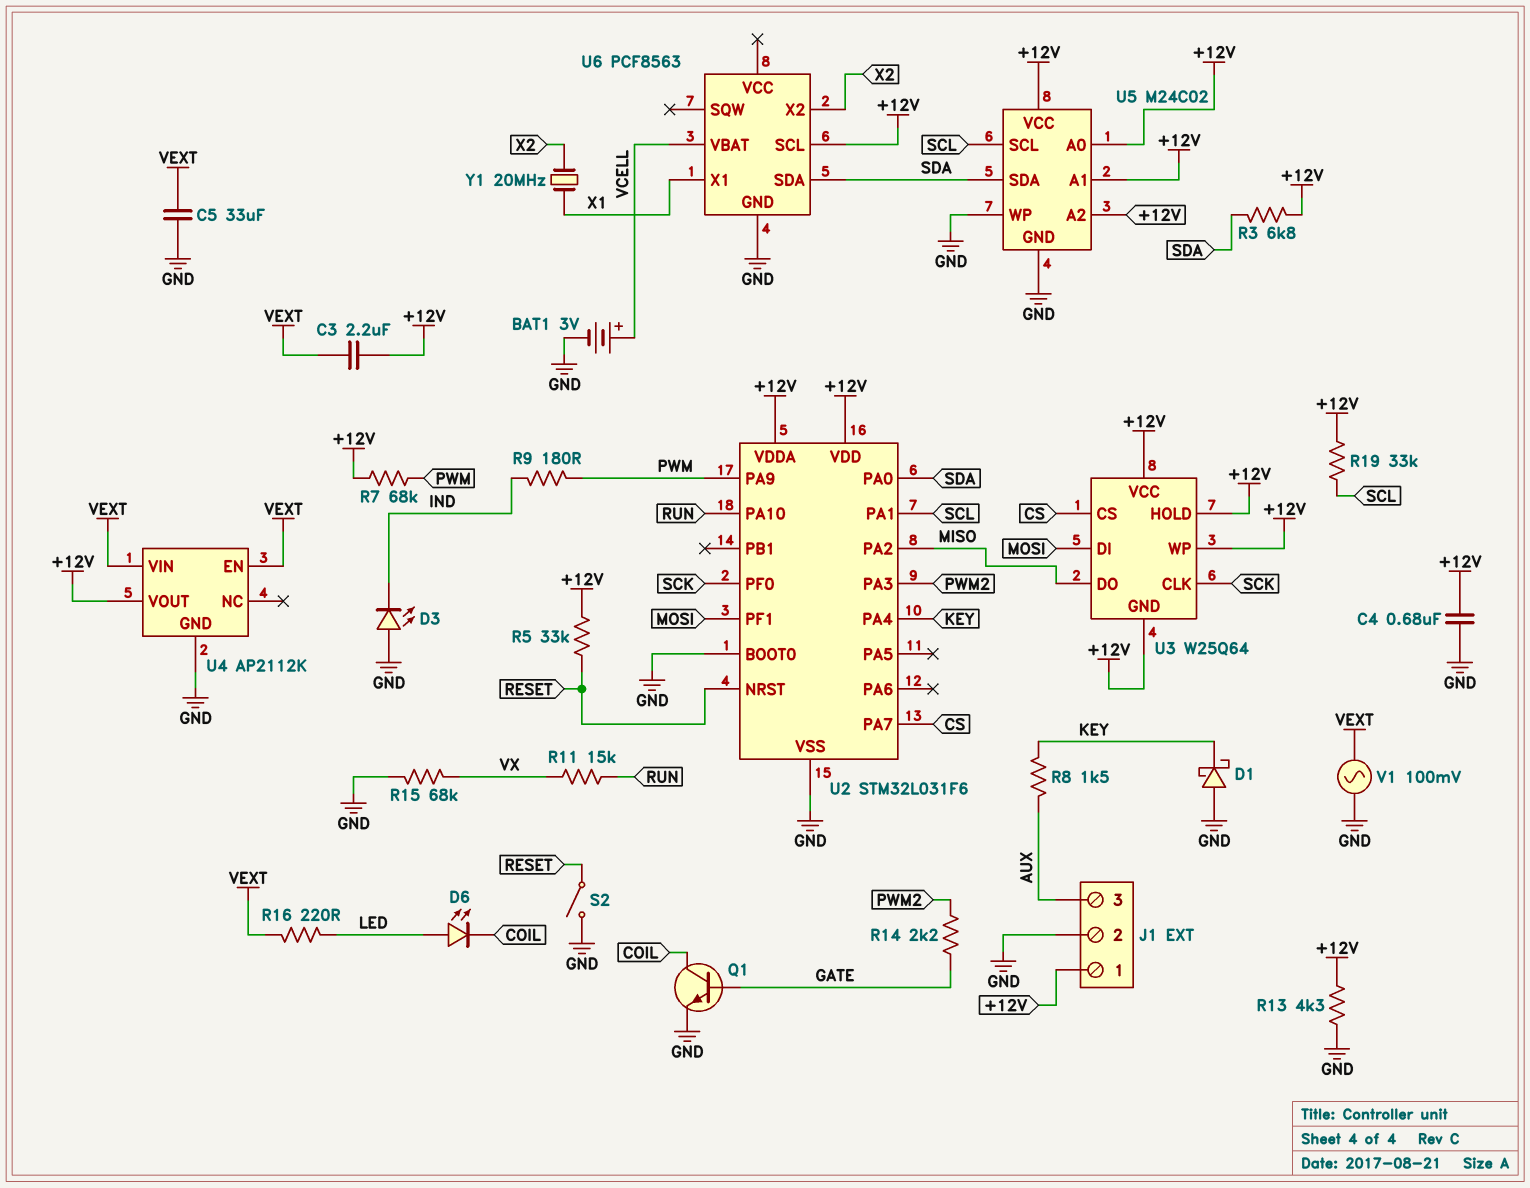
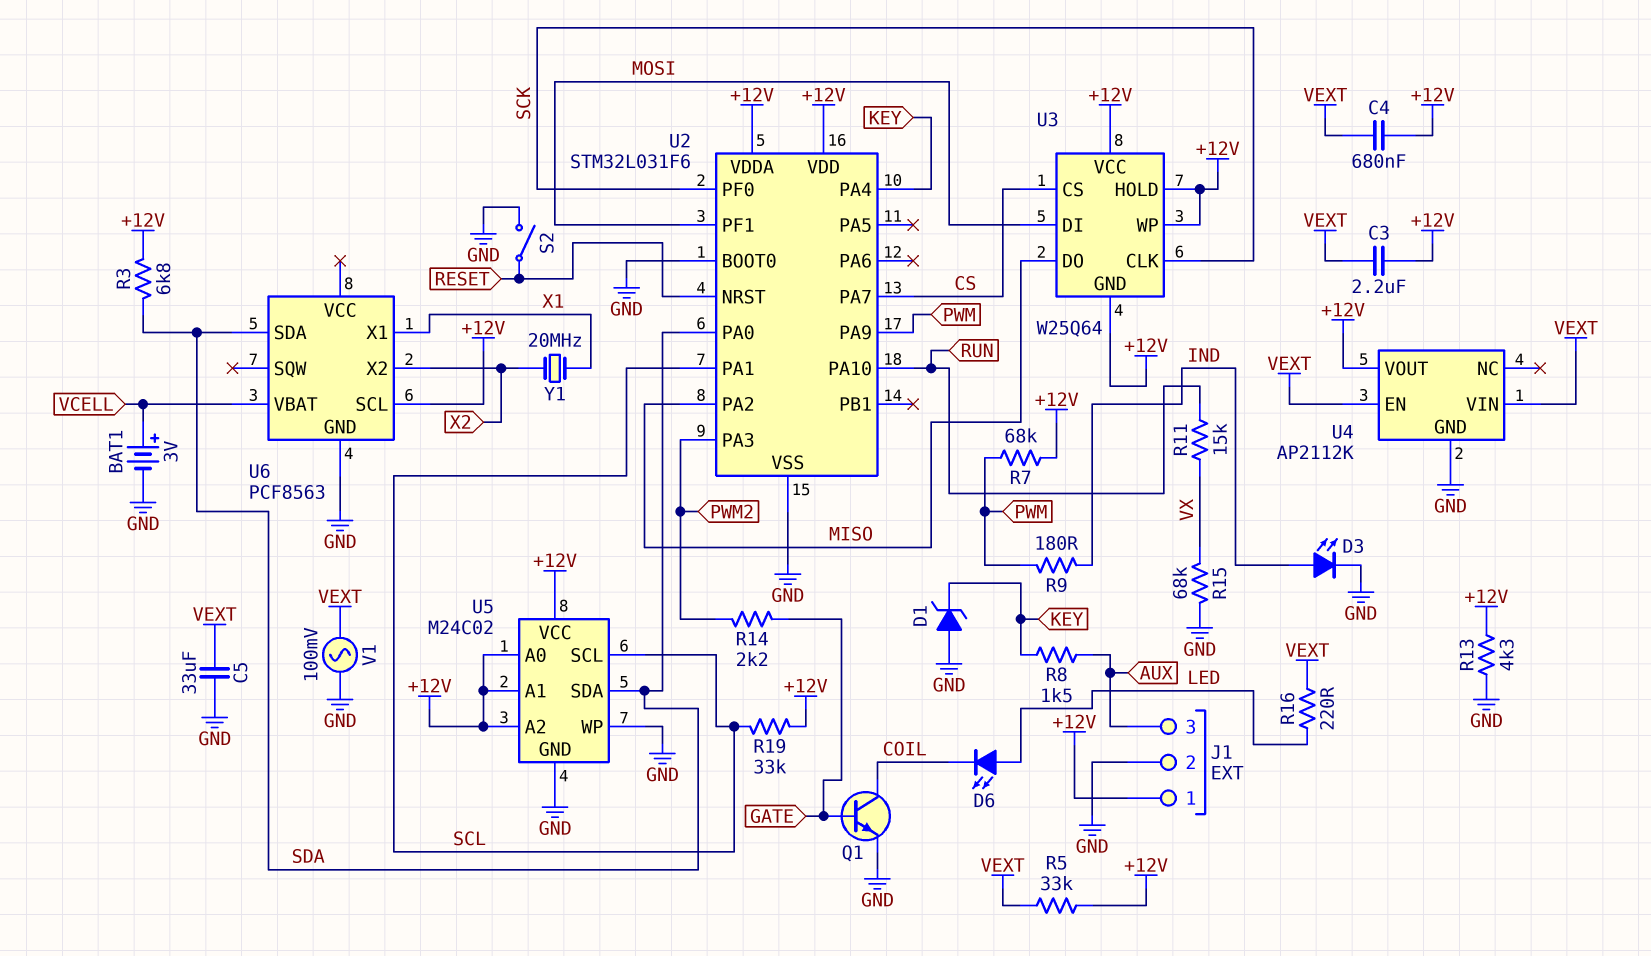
C4: 680nF (+12V, GND) -> 680nF (+12V, VEXT)
D1: schottky (A GND, K KEY) -> zener (A GND, K KEY)
D3: LED (A GND, K IND) -> LED (A IND, K GND)
R5: 33k (+12V, RESET) -> 33k (+12V, VEXT)

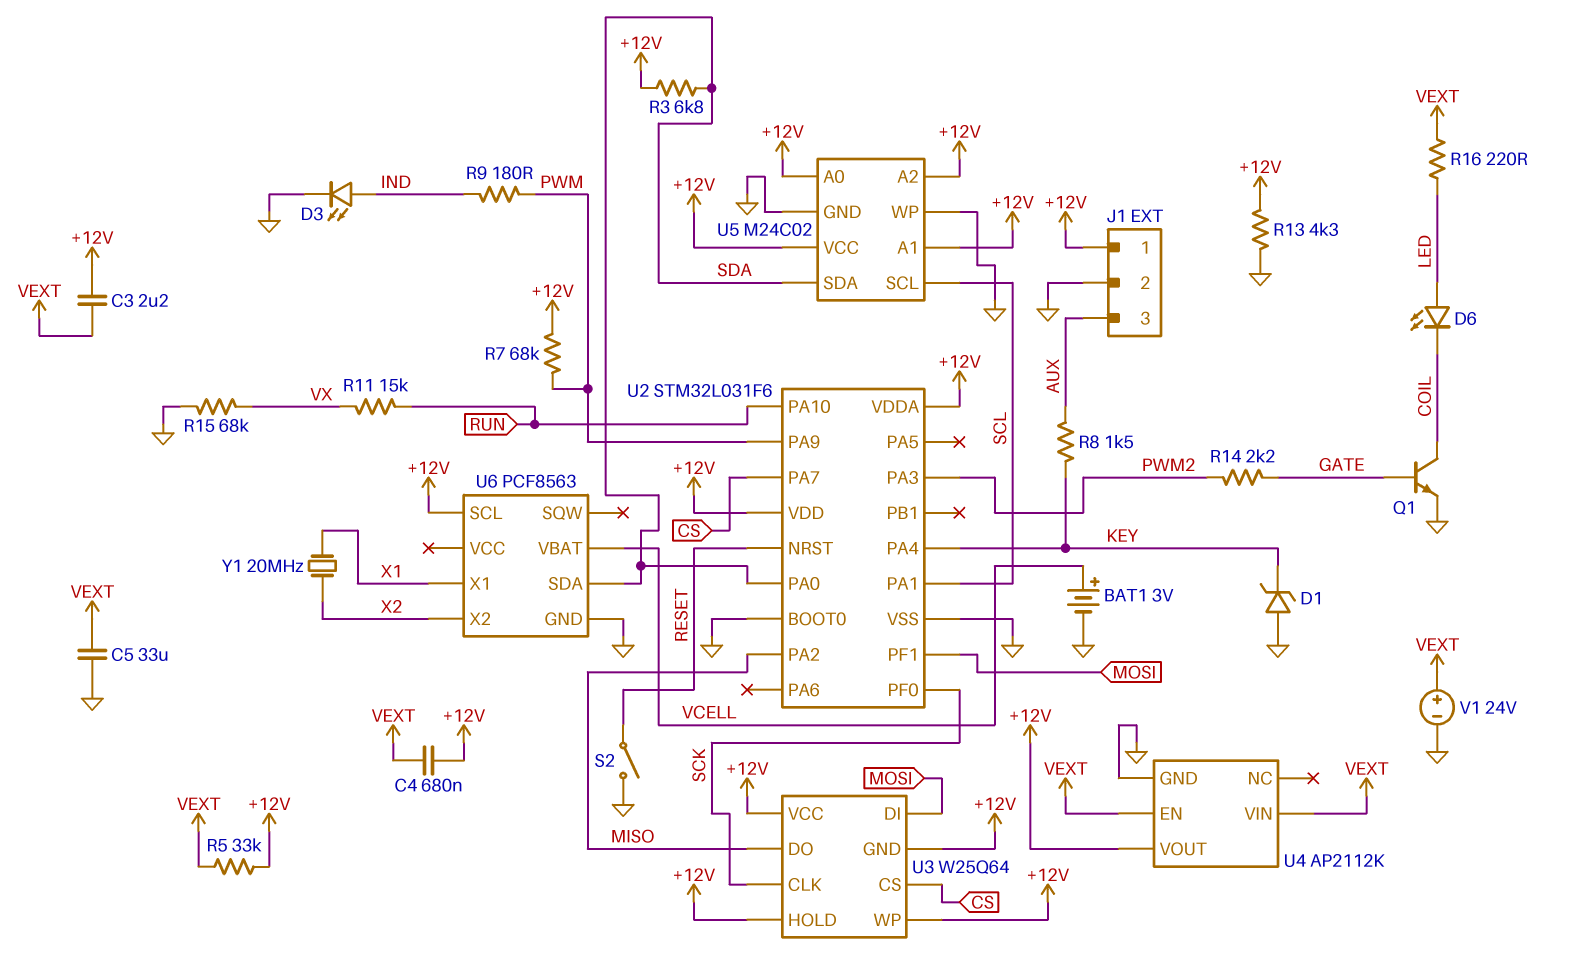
R19: 33k (+12V, SCL) -> none
V1: AC 100mV (GND, VEXT) -> 24V (plus VEXT, minus GND)

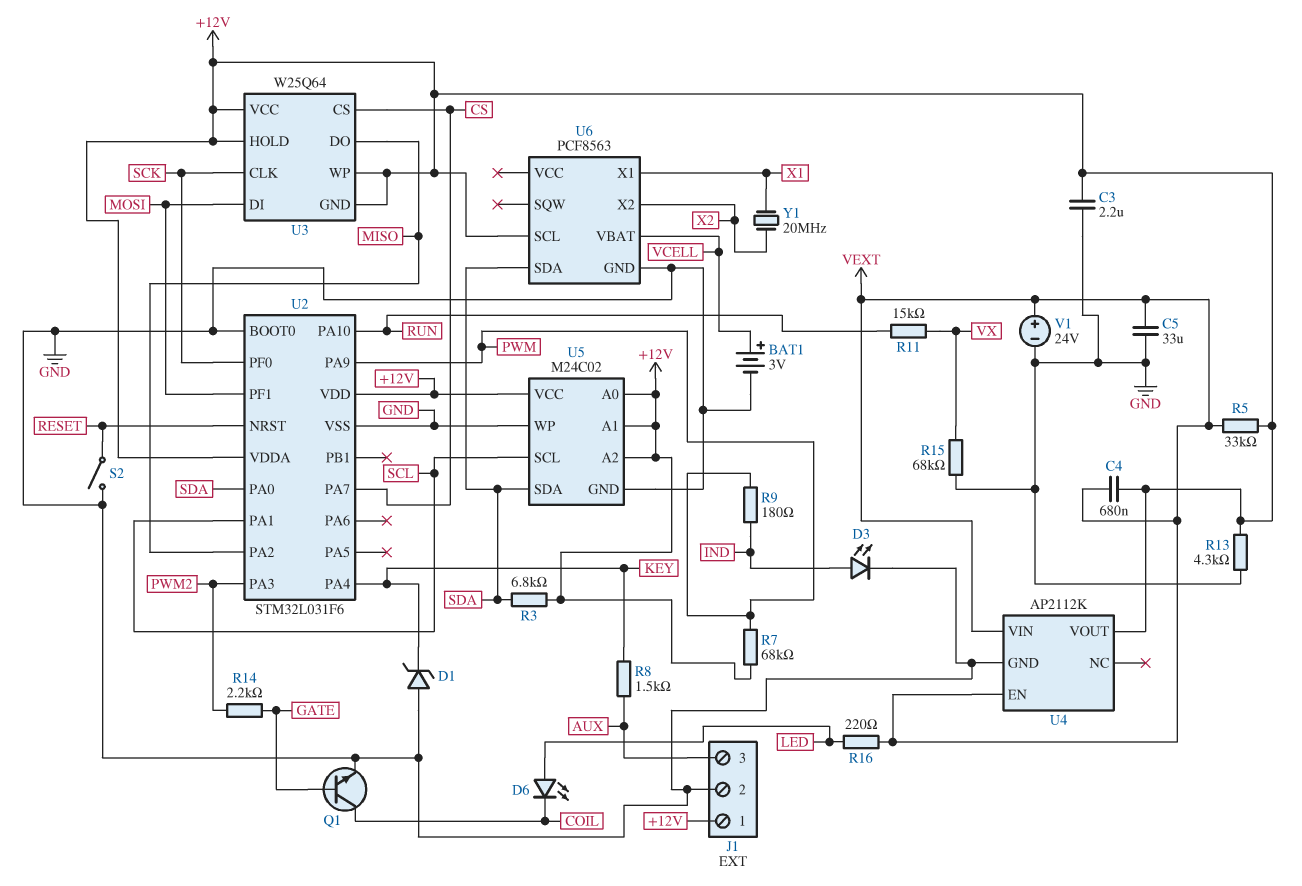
C3: 2.2uF (+12V, VEXT) -> 2.2uF (+12V, GND)

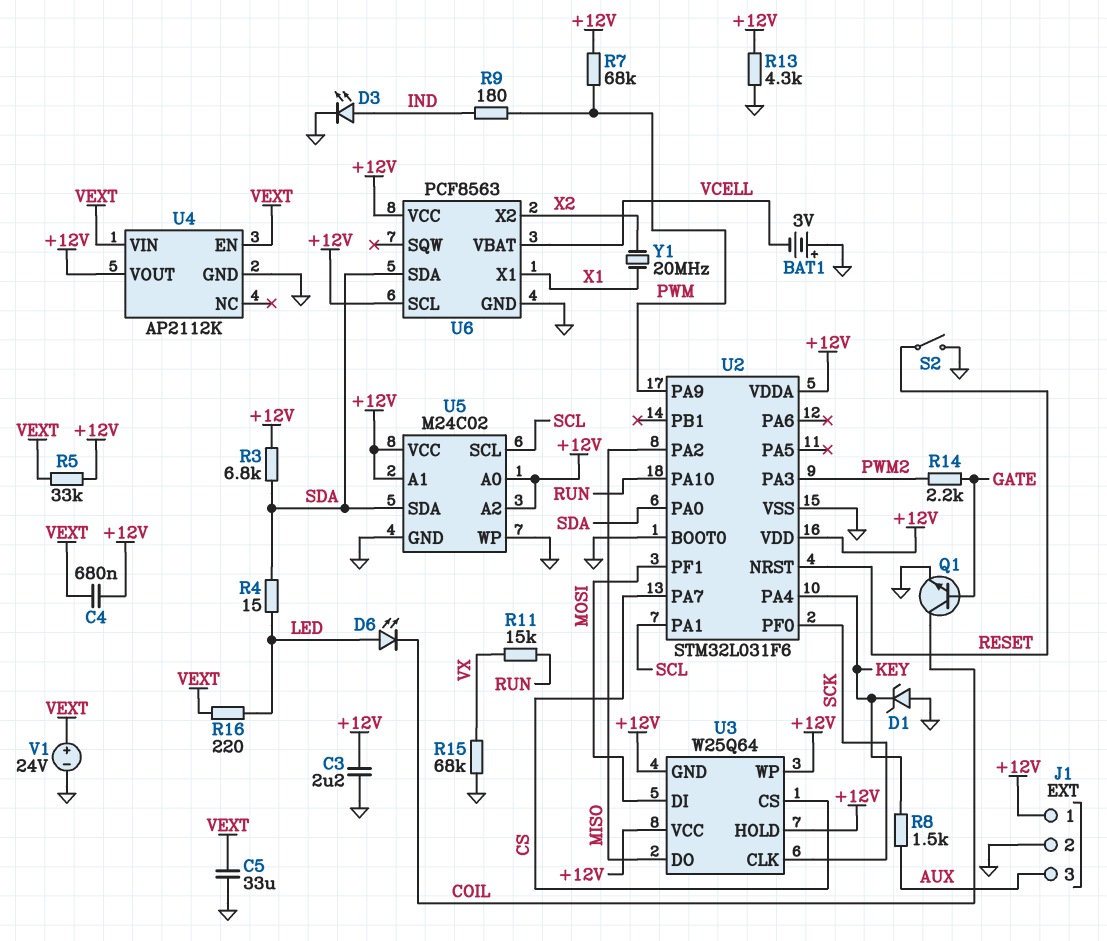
BAT1: 3V (plus VCELL, minus GND) -> 3V (plus GND, minus VCELL)
R4: none -> 15 (LED, SDA)
U6 pin VCC: none -> +12V

